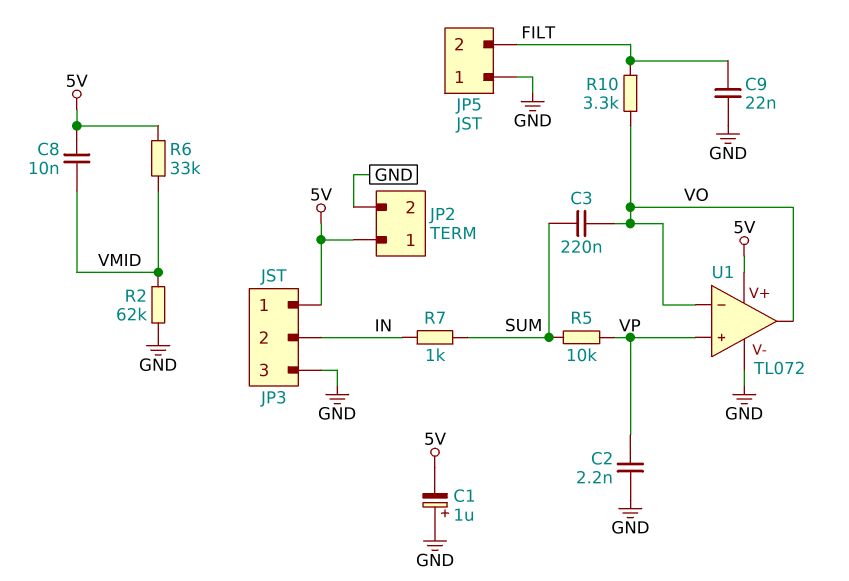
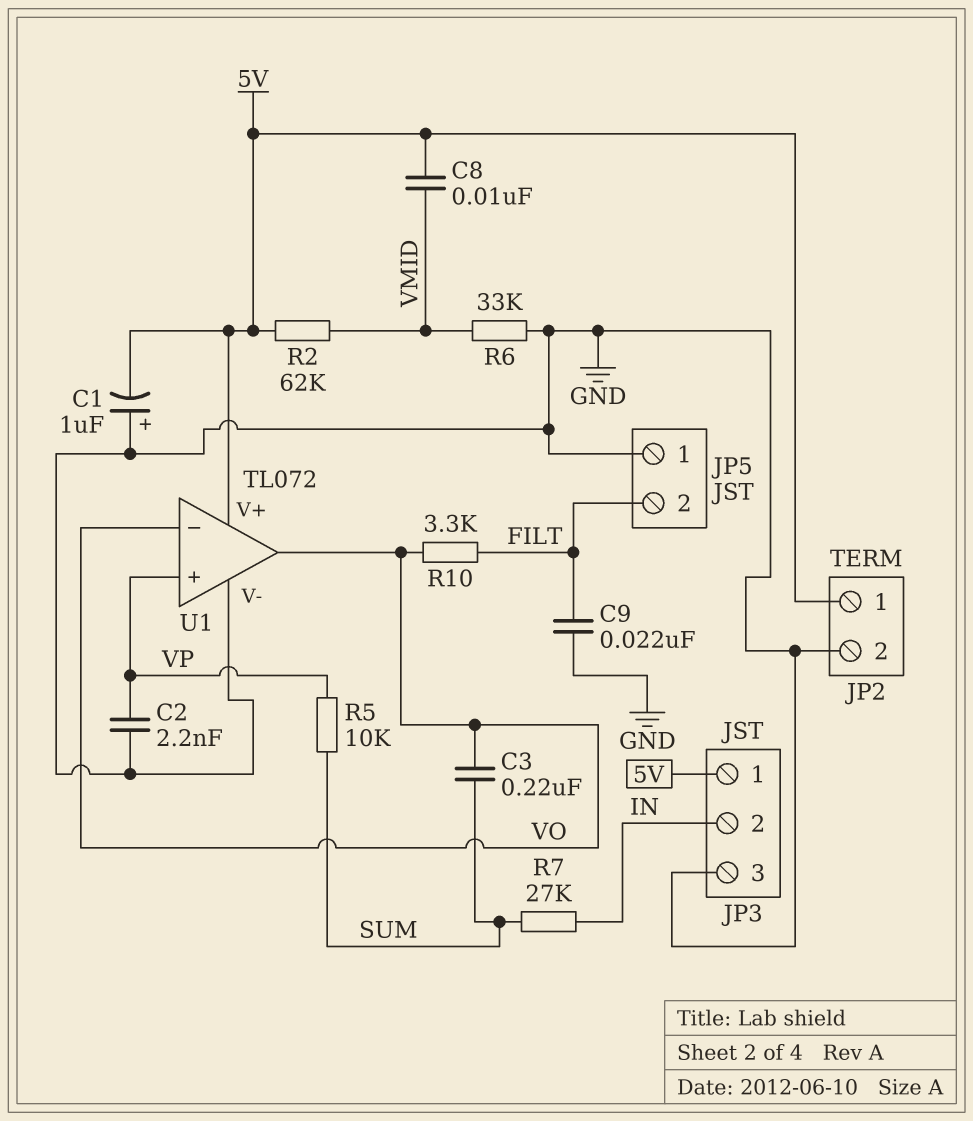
R2: 62k (GND, VMID) -> 62k (5V, VMID)
R6: 33k (5V, VMID) -> 33k (GND, VMID)
R7: 1k (IN, SUM) -> 27k (IN, SUM)

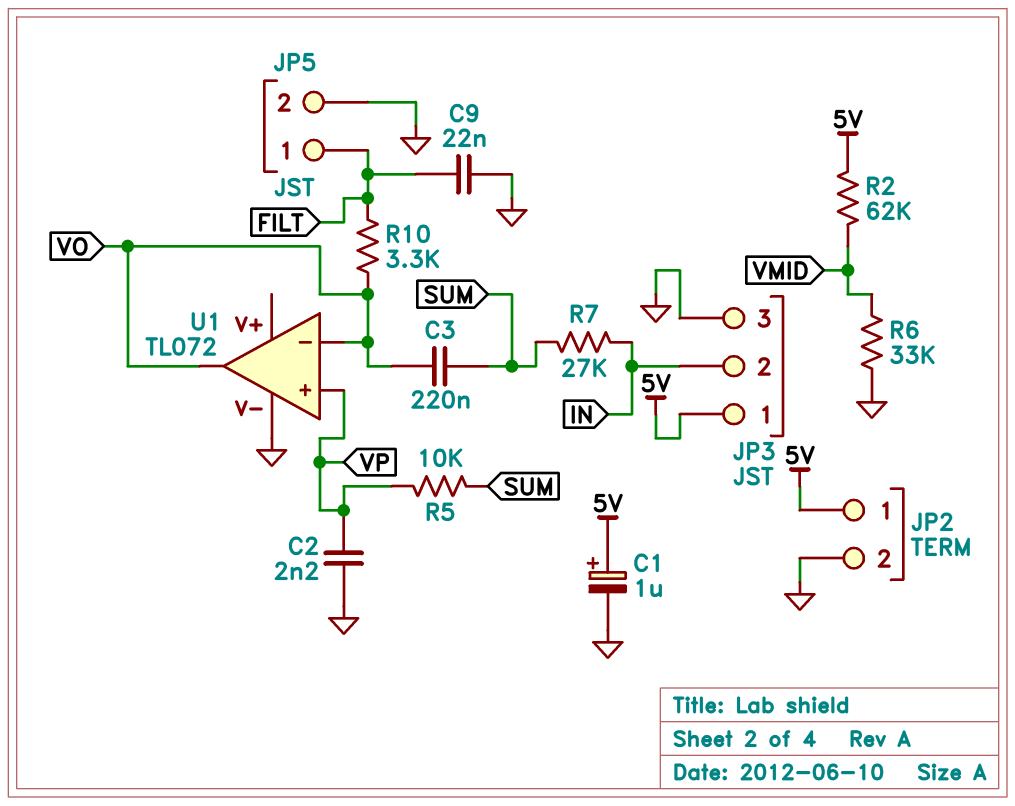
C1: 1uF (plus GND, minus 5V) -> 1uF (plus 5V, minus GND)
C8: 10nF (5V, VMID) -> none
JP5 pin 1: GND -> FILT
JP5 pin 2: FILT -> GND
U1 pin V+: 5V -> none

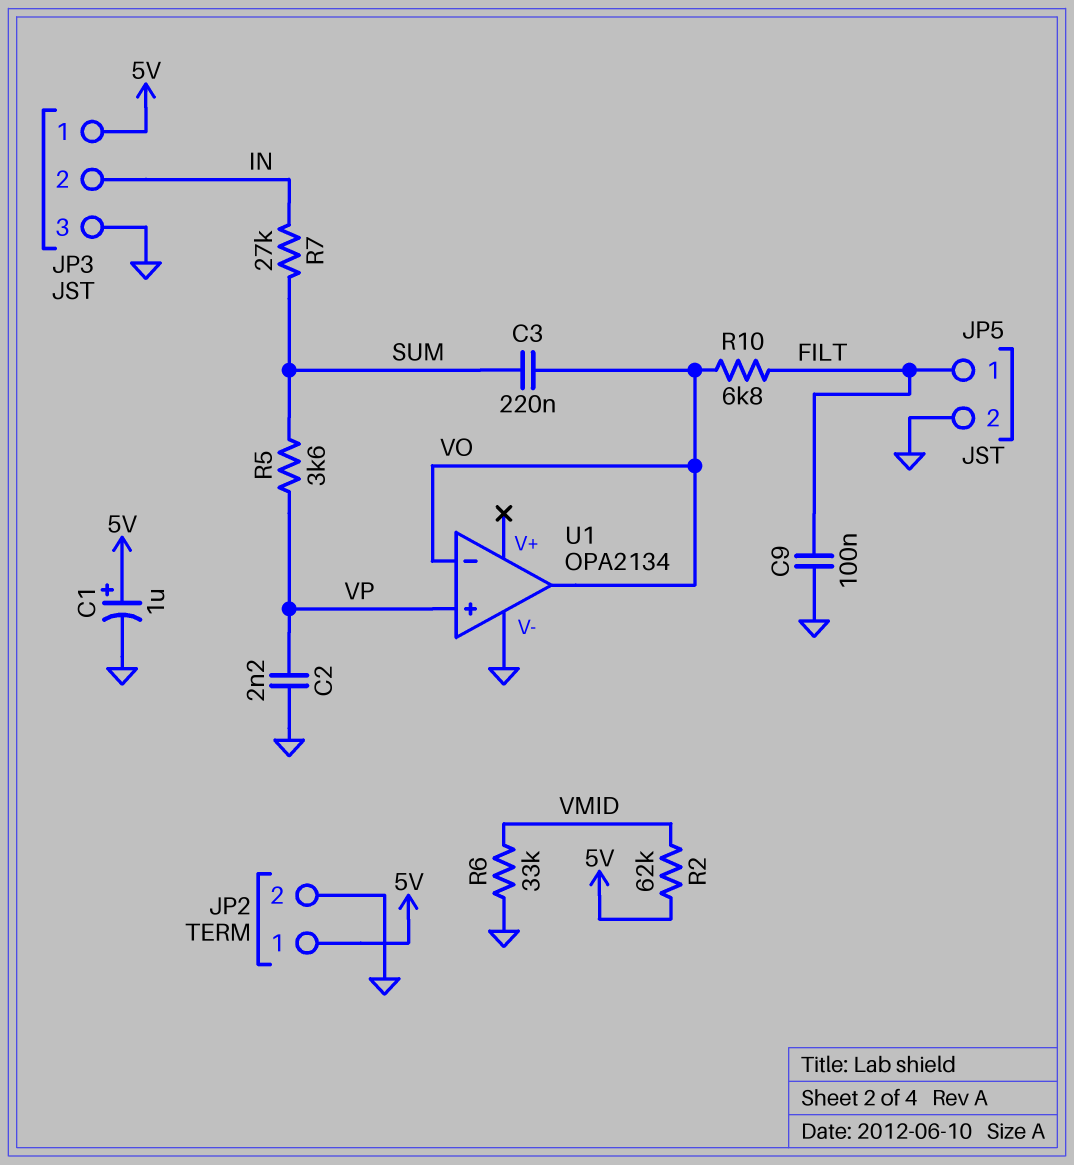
C9: 22nF (FILT, GND) -> 100nF (FILT, GND)
R5: 10k (SUM, VP) -> 3.6k (SUM, VP)
R10: 3.3k (FILT, VO) -> 6.8k (FILT, VO)
U1: TL072 -> OPA2134

